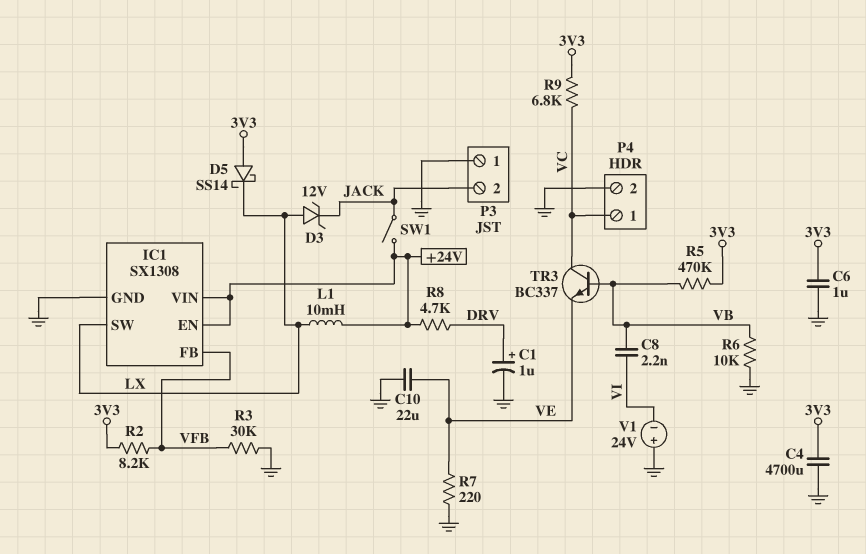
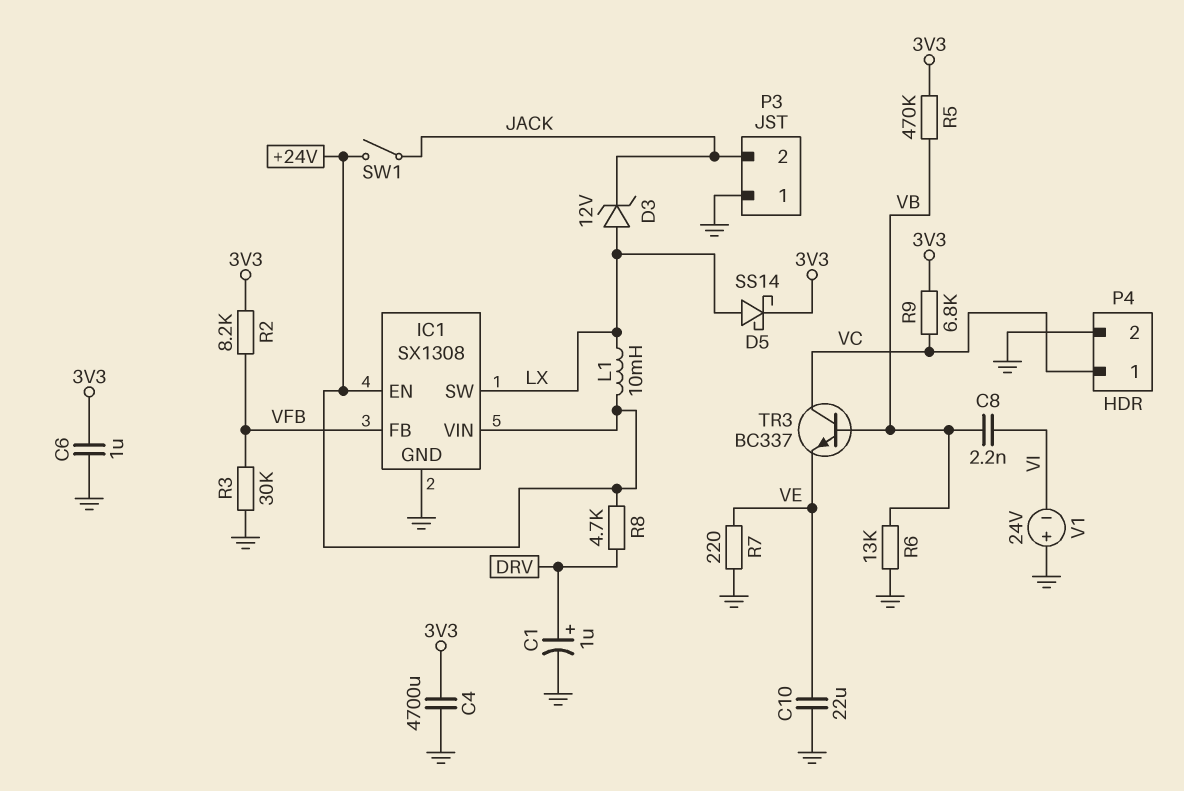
D5: schottky SS14 (A 3V3, K LX) -> schottky SS14 (A LX, K 3V3)
R6: 10k (GND, VB) -> 13k (GND, VB)

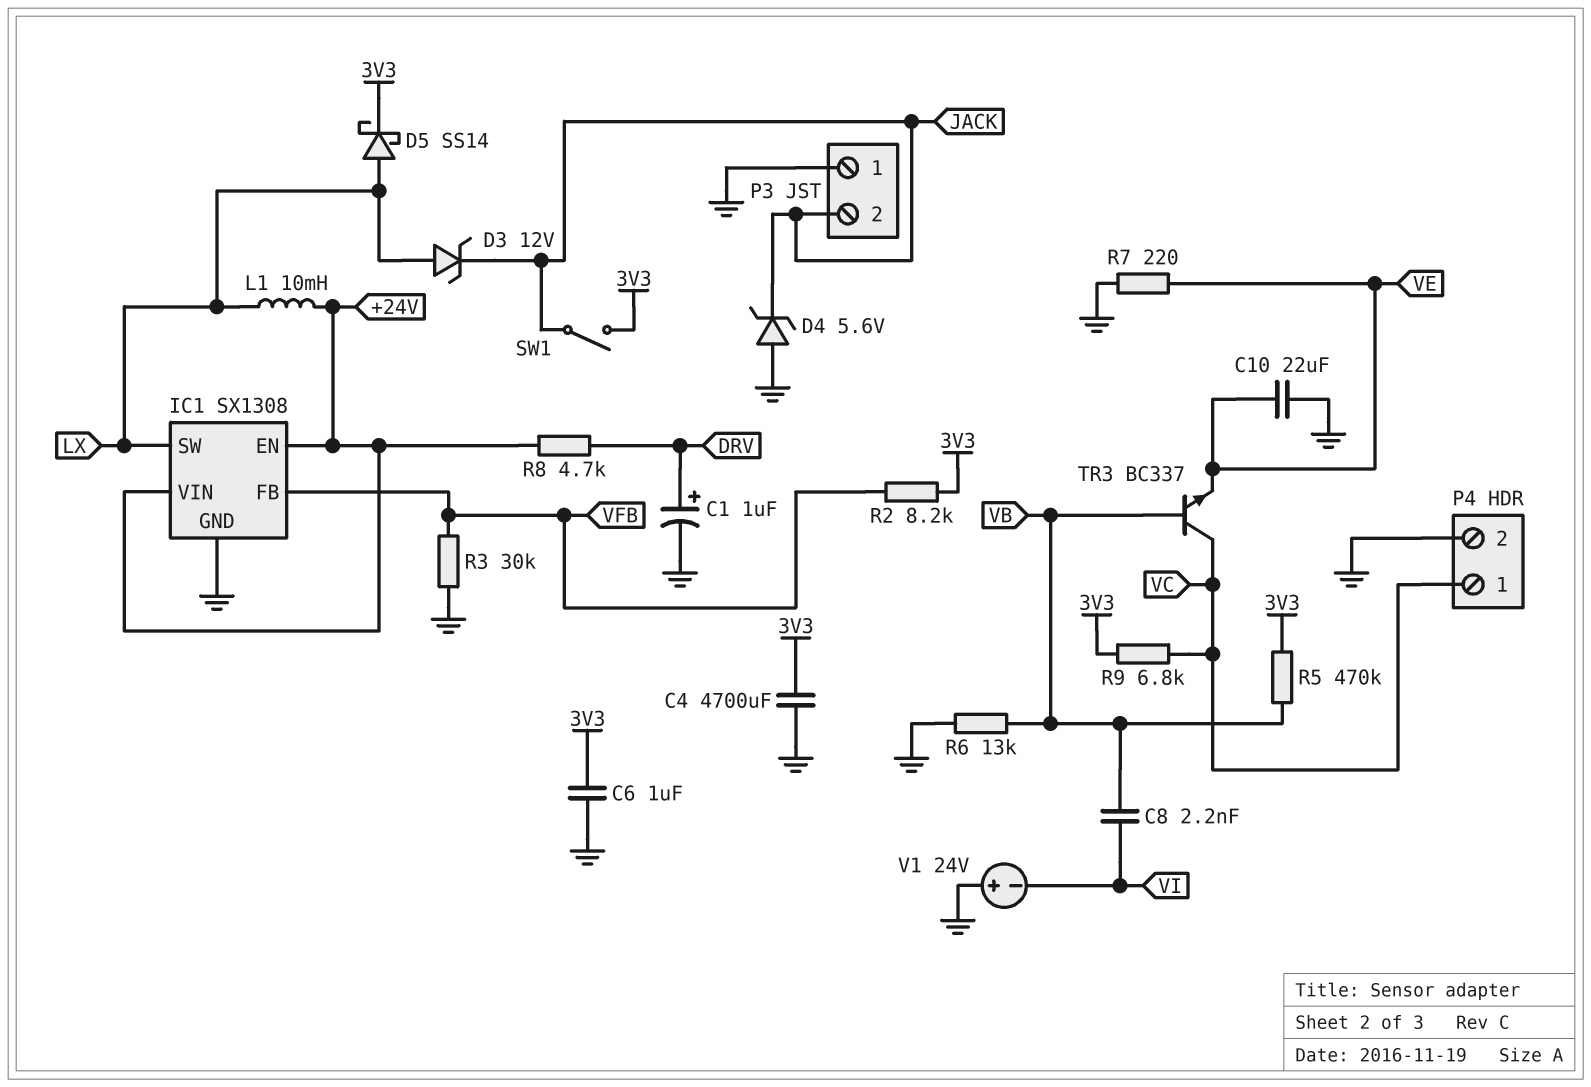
D4: none -> zener 5.6V (A GND, K JACK)
SW1: switch (+24V, JACK) -> switch (3V3, JACK)

